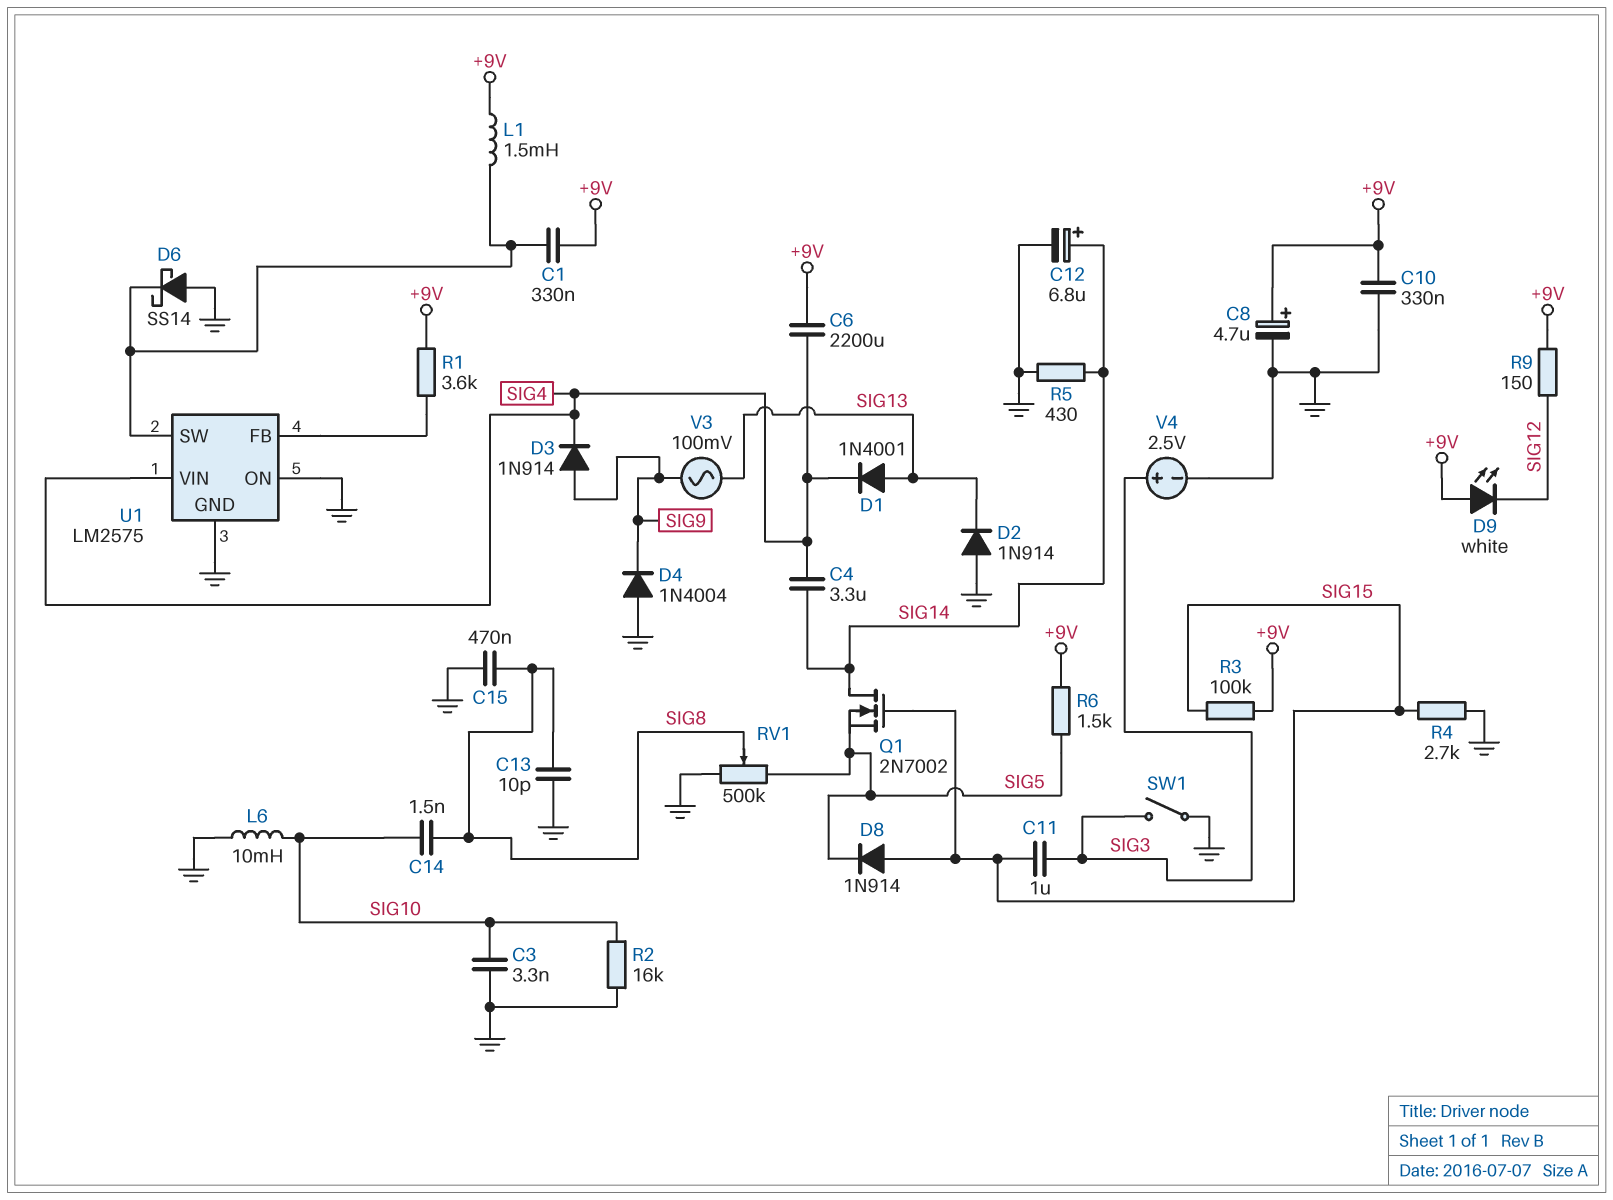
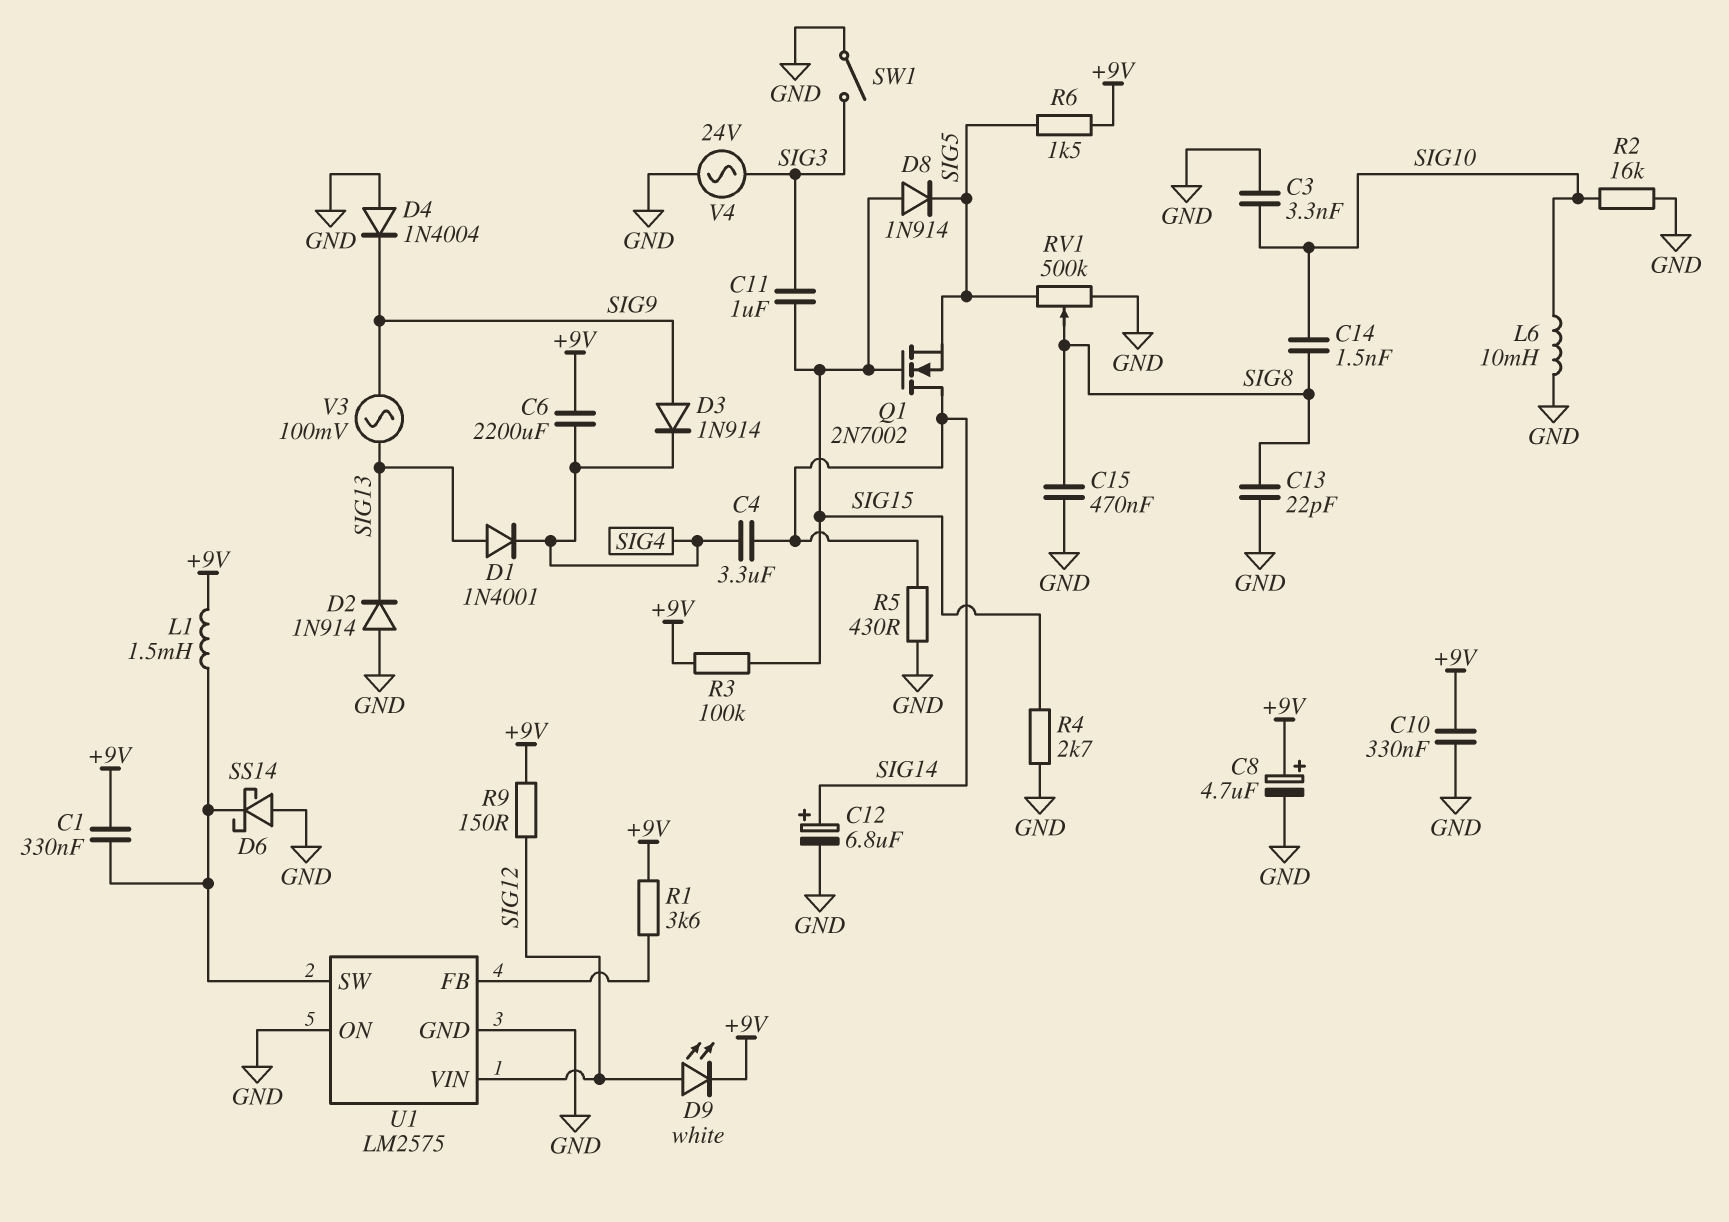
C13: 10pF (GND, SIG8) -> 22pF (GND, SIG8)
D9: LED white (A +9V, K SIG12) -> LED white (A SIG12, K +9V)
U1 pin VIN: SIG4 -> SIG12
V4: 2.5V (plus SIG3, minus GND) -> AC 24V (GND, SIG3)

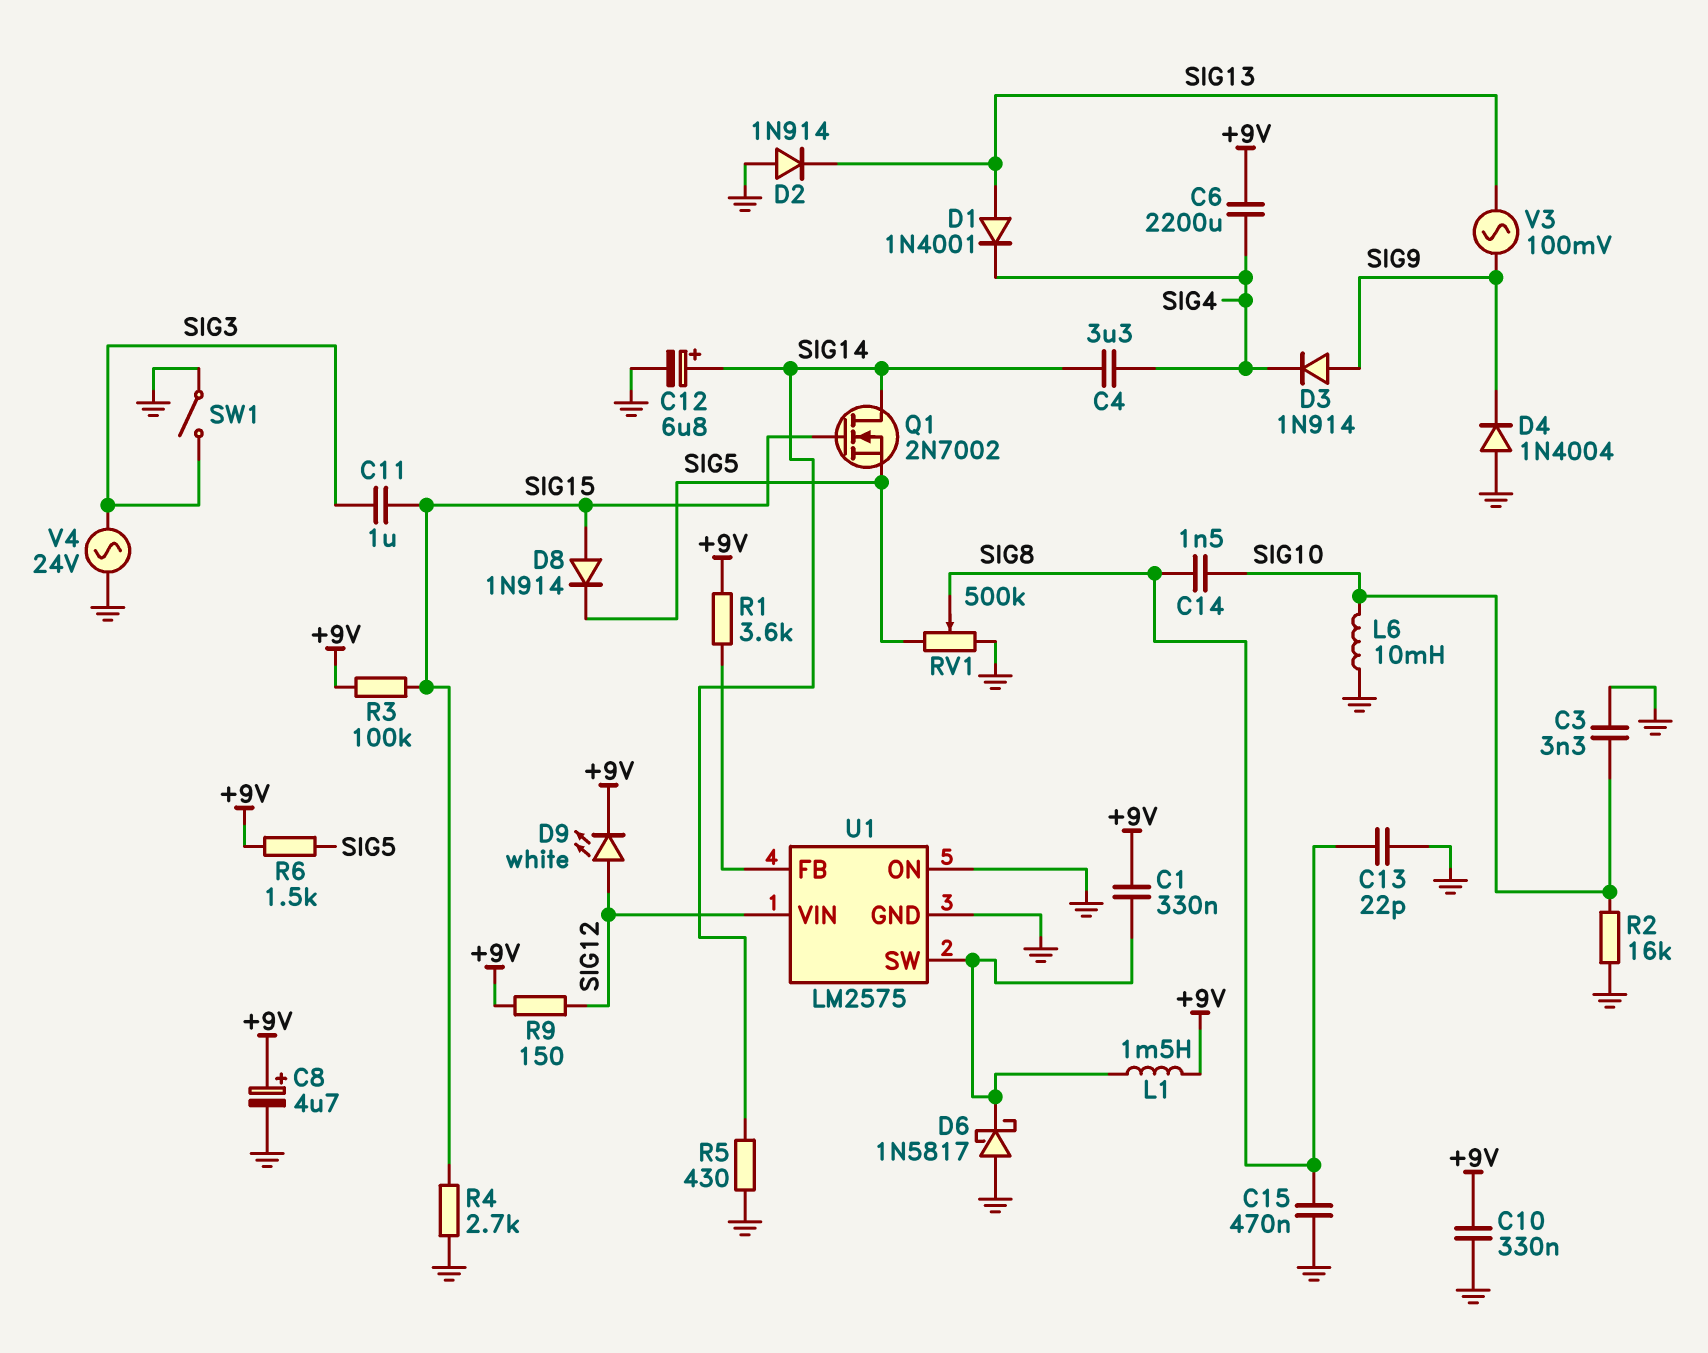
D6: schottky SS14 (A GND, K U1/SW) -> schottky 1N5817 (A GND, K U1/SW)

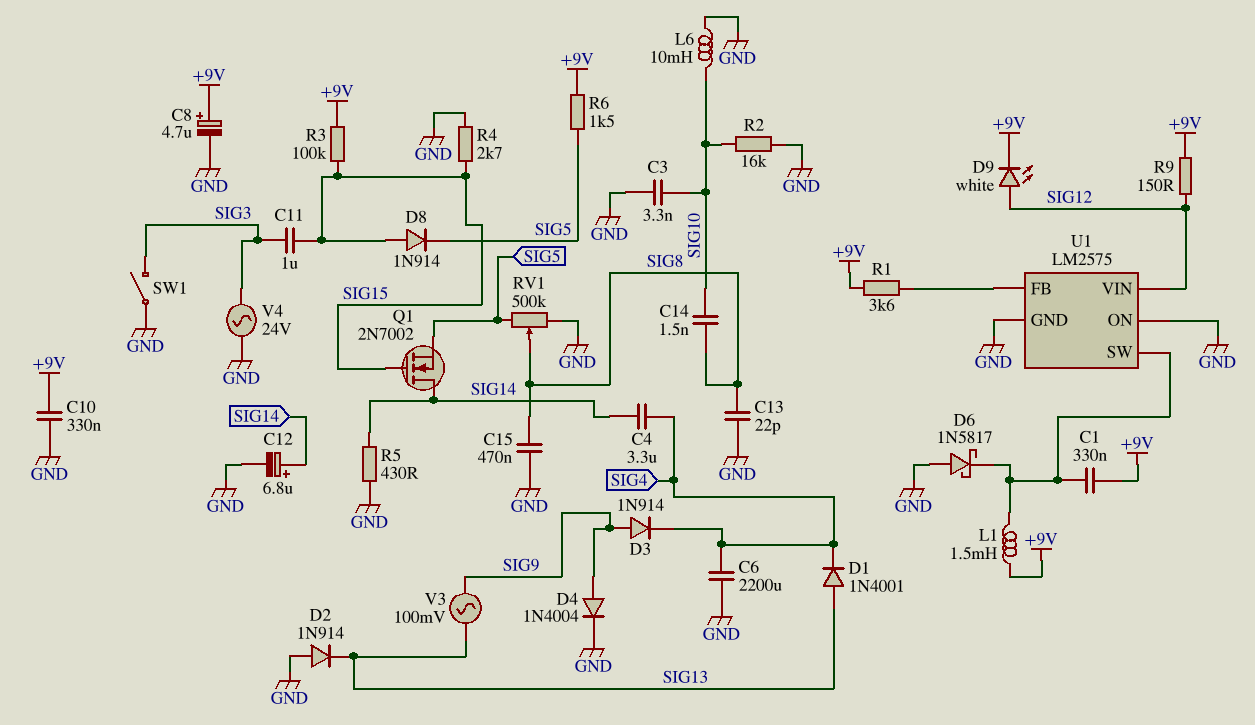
C6: 2200uF (+9V, SIG4) -> 2200uF (GND, SIG4)
D4: diode 1N4004 (A GND, K SIG9) -> diode 1N4004 (A SIG9, K GND)

